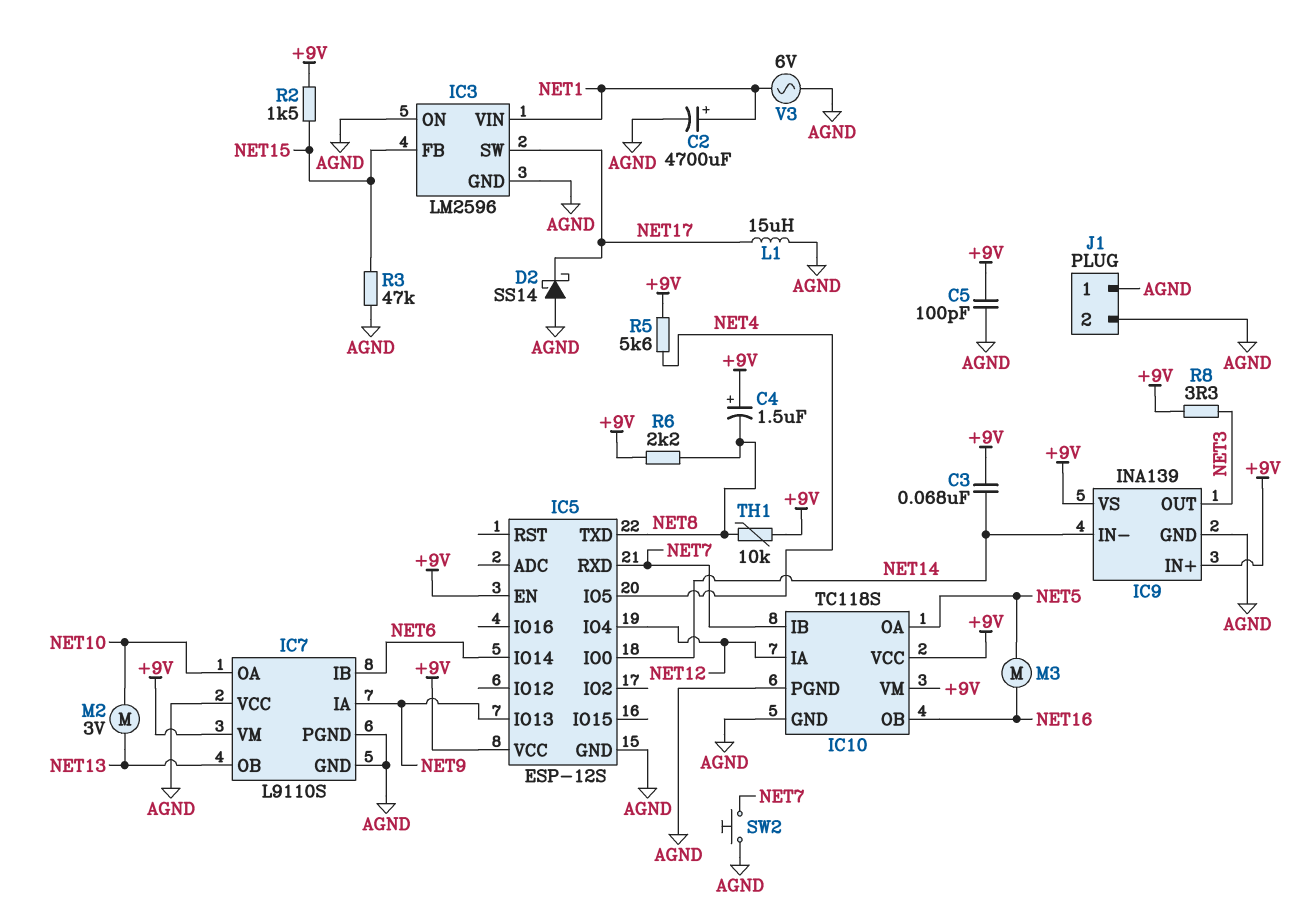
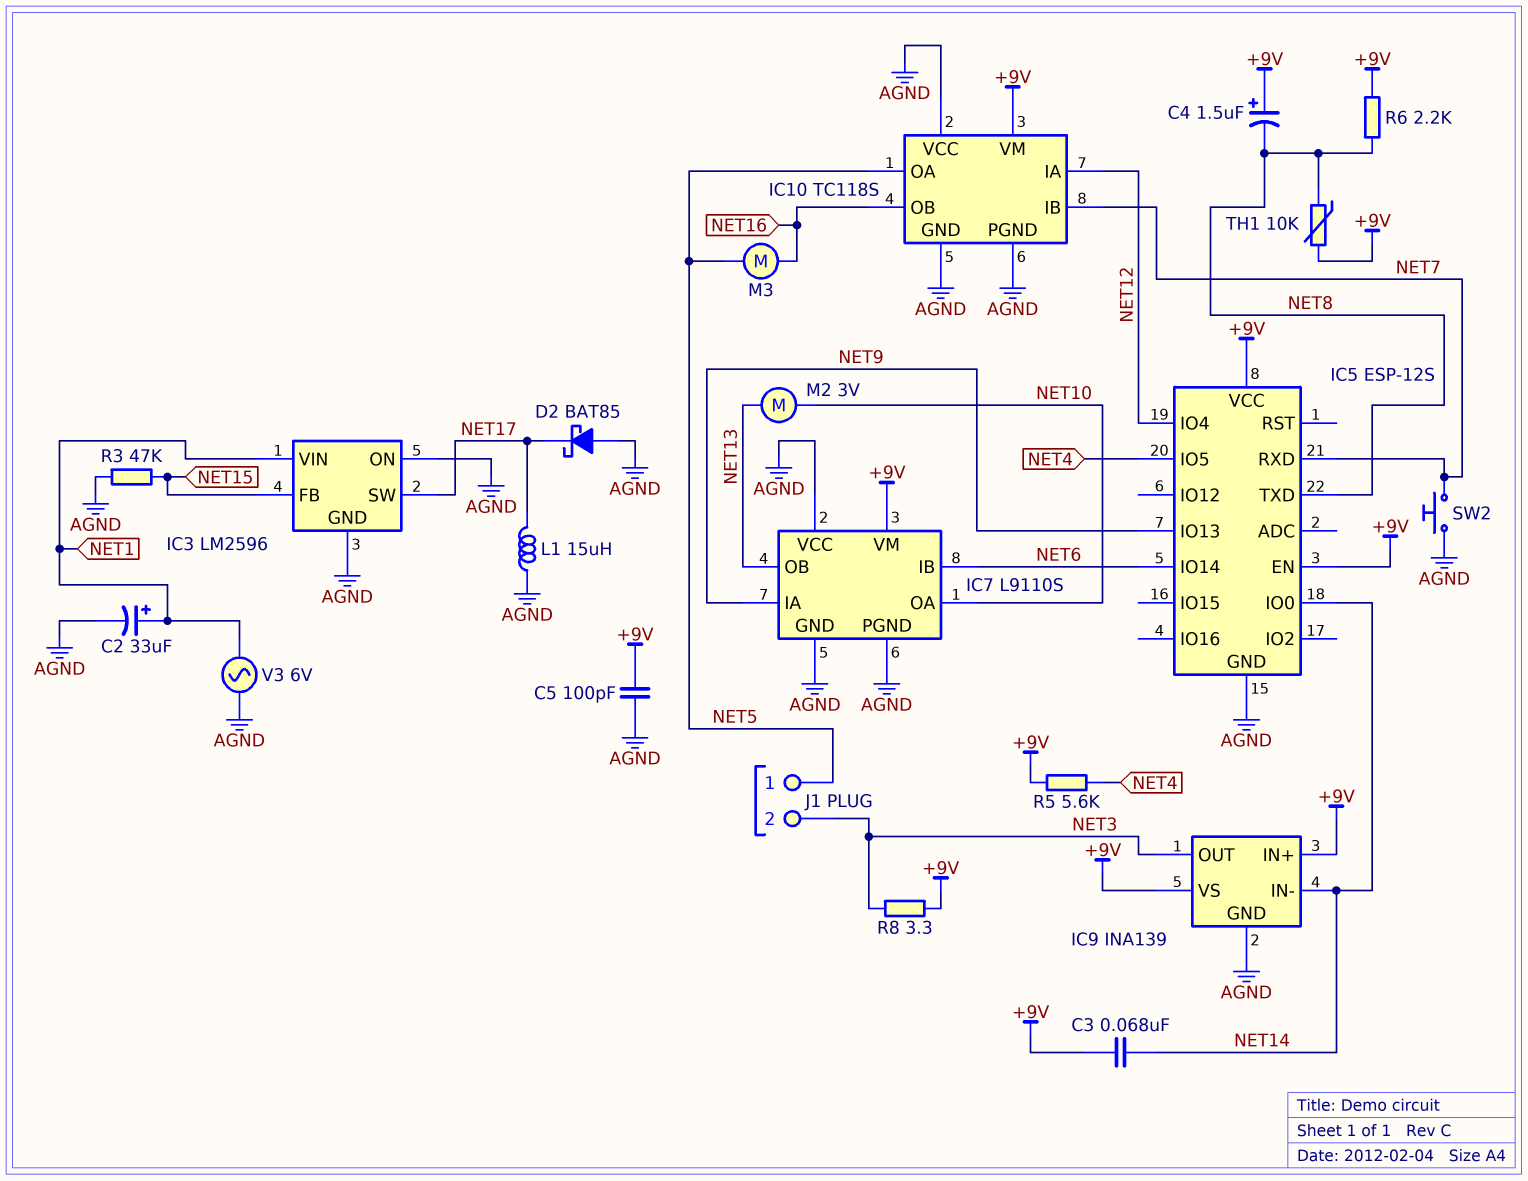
C2: 4700uF (plus NET1, minus AGND) -> 33uF (plus NET1, minus AGND)
D2: schottky SS14 (A AGND, K NET17) -> schottky BAT85 (A AGND, K NET17)
IC10 pin VCC: +9V -> AGND
J1 pin 1: AGND -> NET5
J1 pin 2: AGND -> NET3
R2: 1.5k (+9V, NET15) -> none

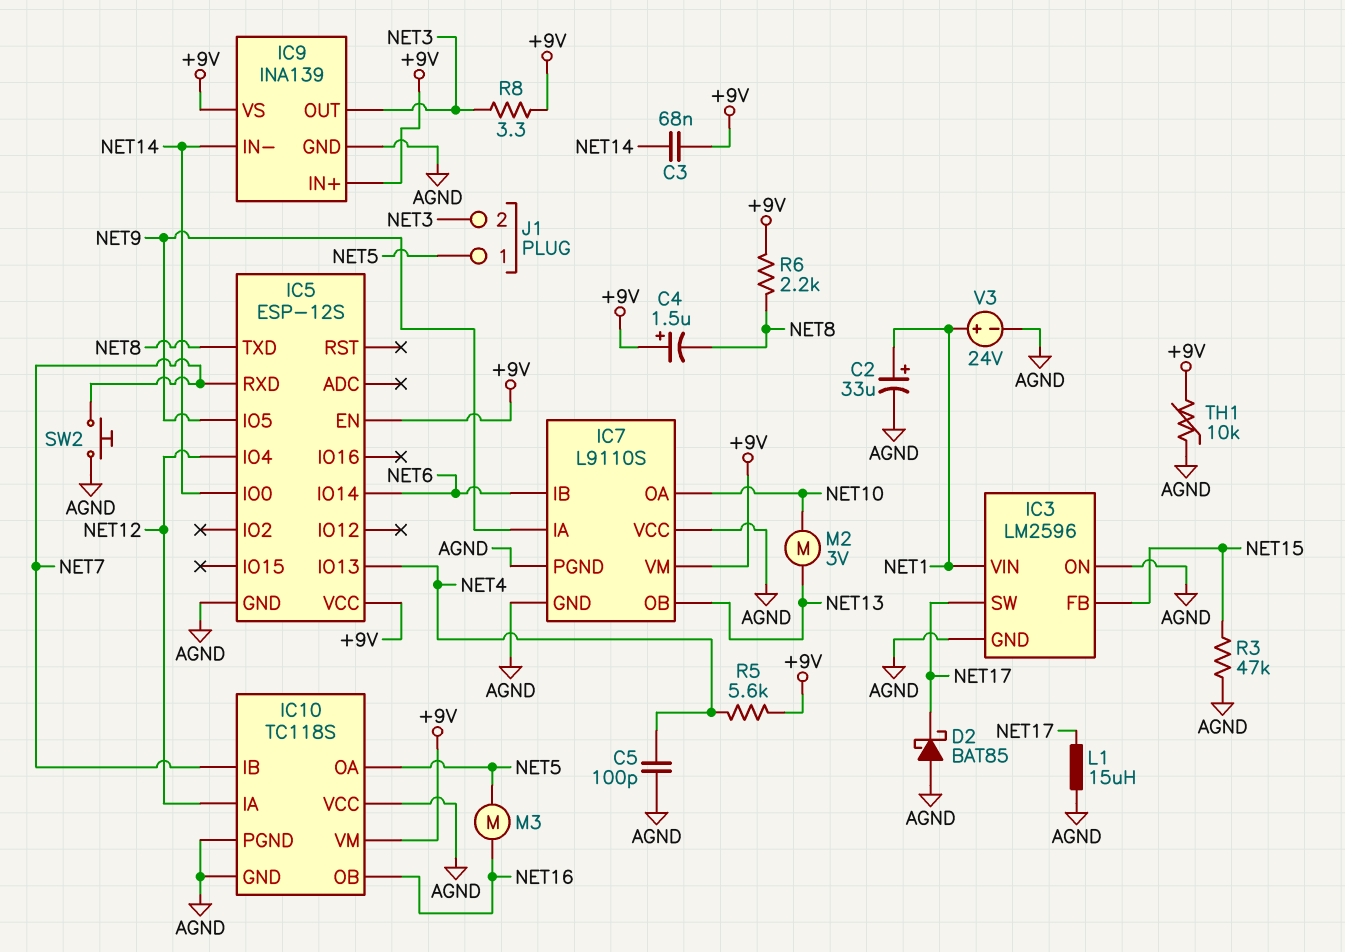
C5: 100pF (+9V, AGND) -> 100pF (AGND, NET4)
IC5 pin IO5: NET4 -> NET9
IC5 pin IO13: NET9 -> NET4
TH1: 10k (+9V, NET8) -> 10k (+9V, AGND)
V3: AC 6V (AGND, NET1) -> 24V (plus NET1, minus AGND)

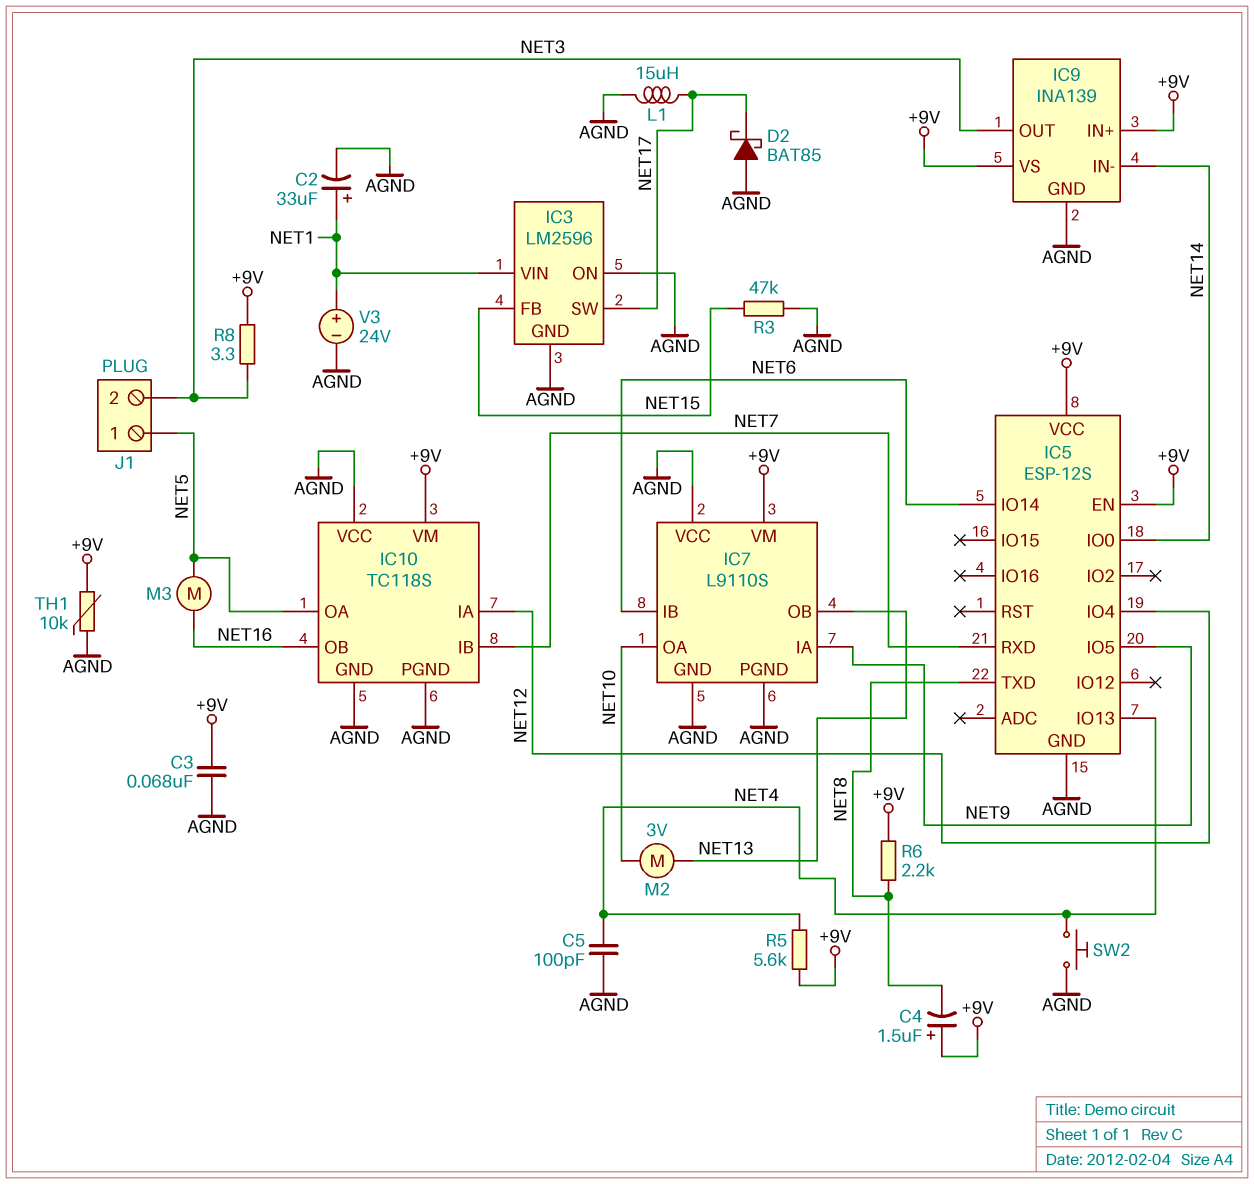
C3: 68nF (+9V, NET14) -> 68nF (+9V, AGND)
SW2: button (AGND, NET7) -> button (AGND, NET4)

